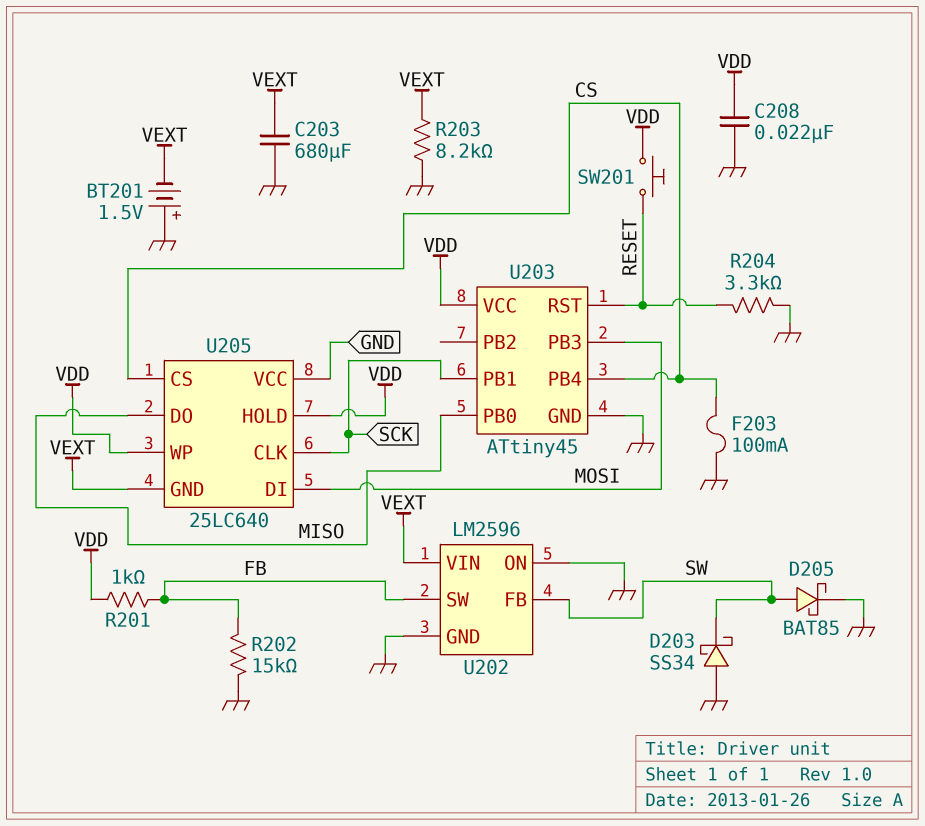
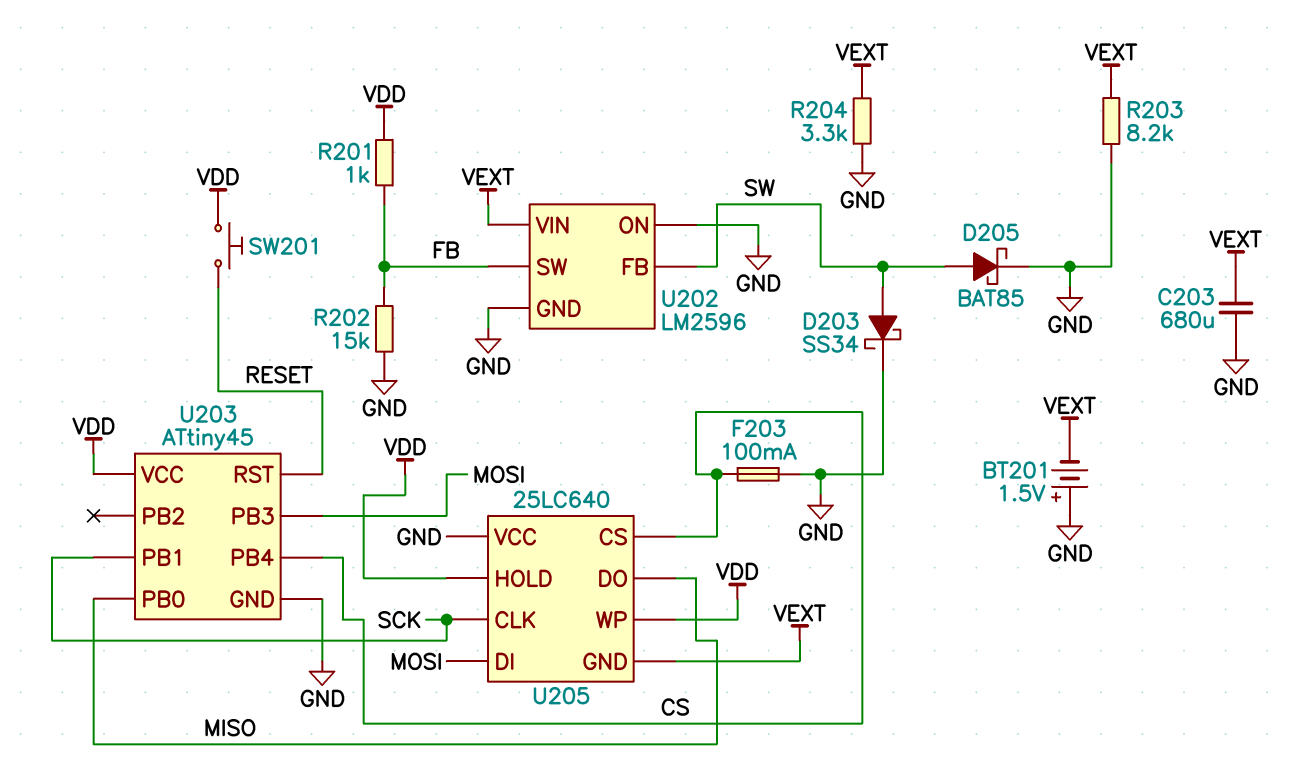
C208: 22nF (GND, VDD) -> none
D203: schottky SS34 (A GND, K SW) -> schottky SS34 (A SW, K GND)
R204: 3.3k (GND, RESET) -> 3.3k (GND, VEXT)

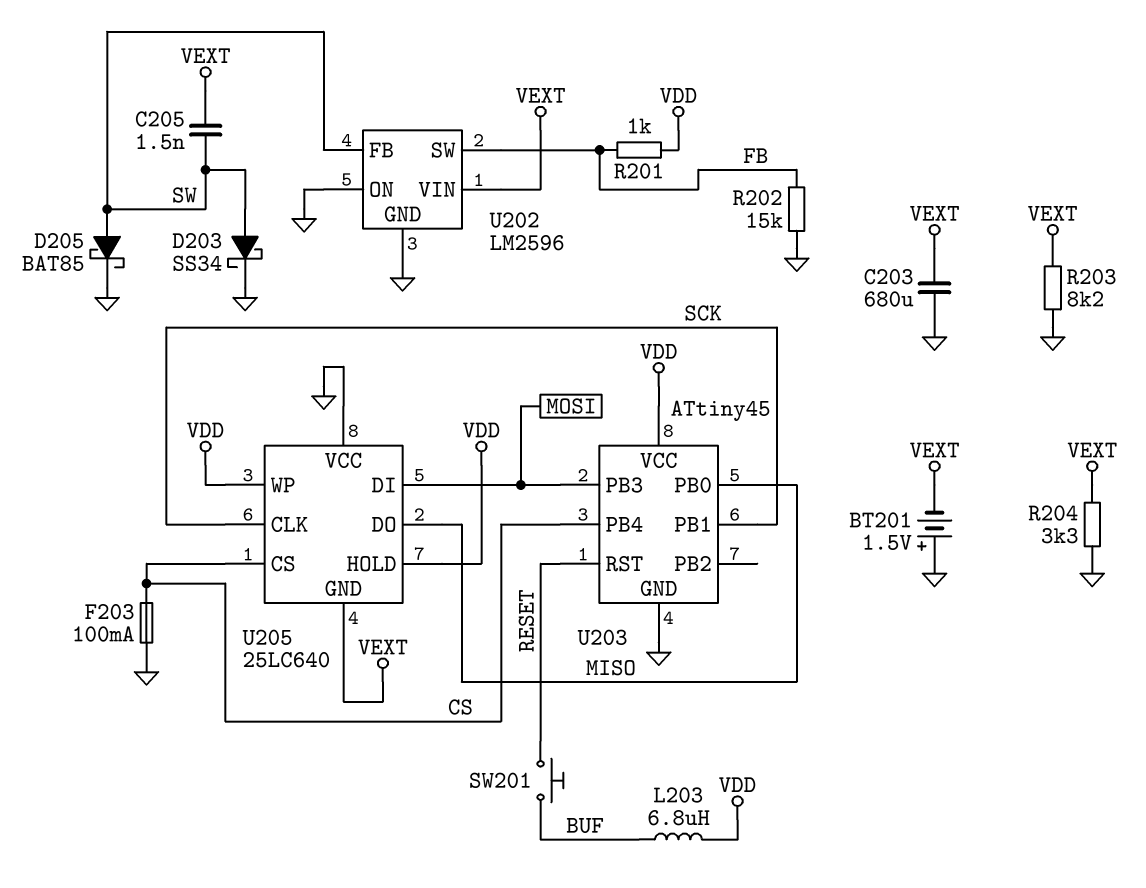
C205: none -> 1.5nF (SW, VEXT)
L203: none -> 6.8uH (BUF, VDD)
SW201: button (RESET, VDD) -> button (BUF, RESET)

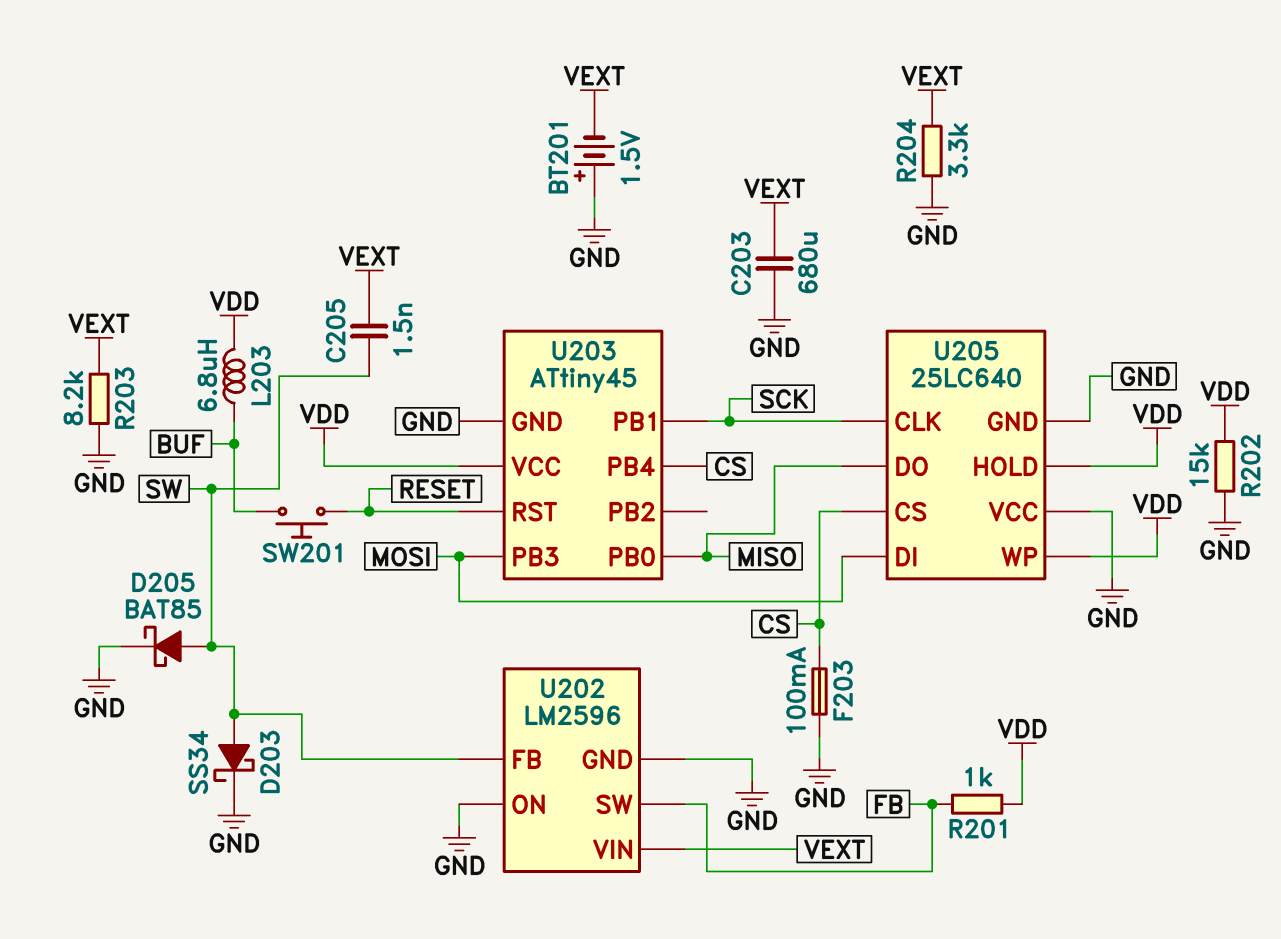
R202: 15k (FB, GND) -> 15k (GND, VDD)
U205 pin GND: VEXT -> GND

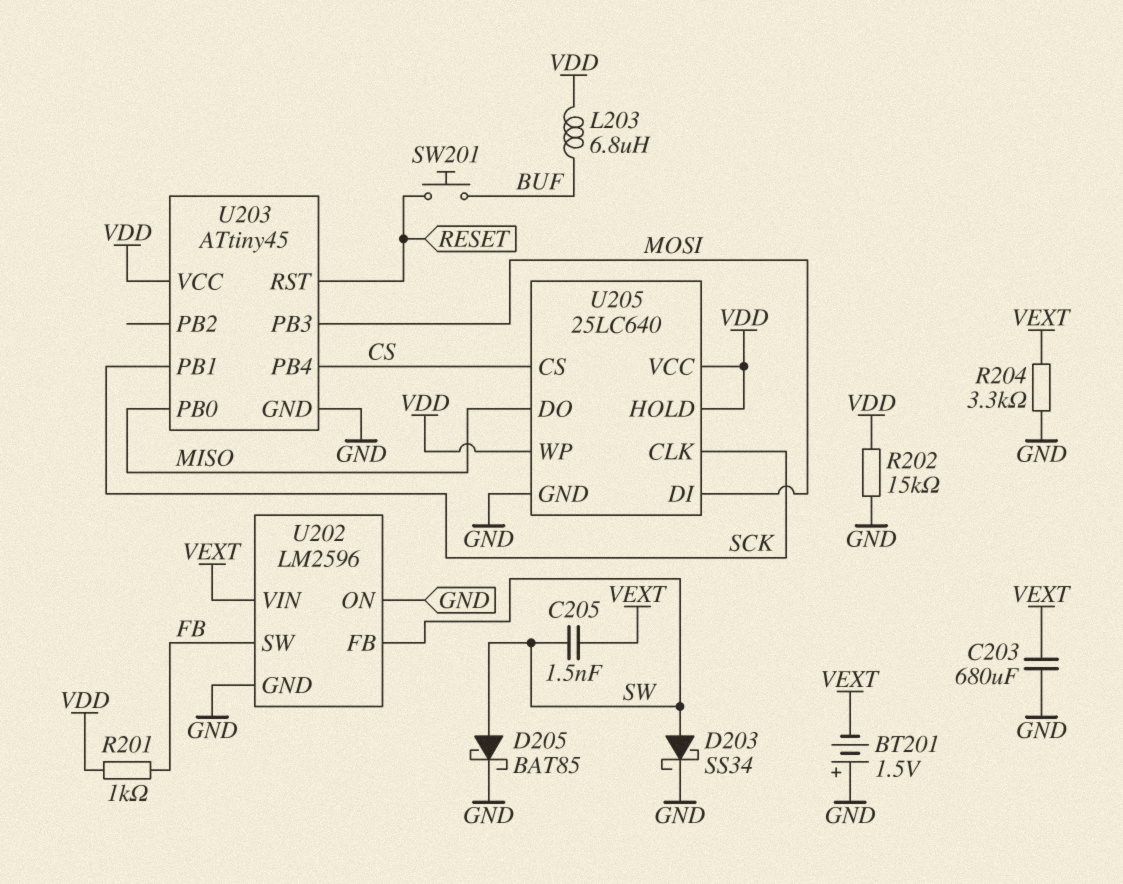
F203: 100mA (CS, GND) -> none
R203: 8.2k (GND, VEXT) -> none
U205 pin VCC: GND -> VDD

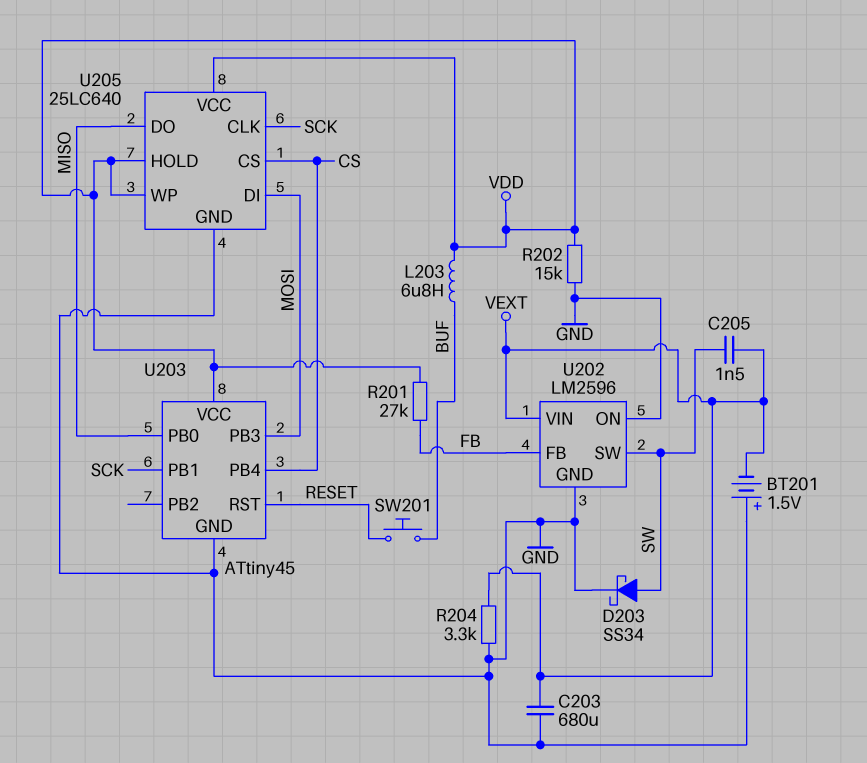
D205: schottky BAT85 (A SW, K GND) -> none
R201: 1k (FB, VDD) -> 27k (FB, VDD)
U202 pin FB: SW -> FB
U202 pin SW: FB -> SW

